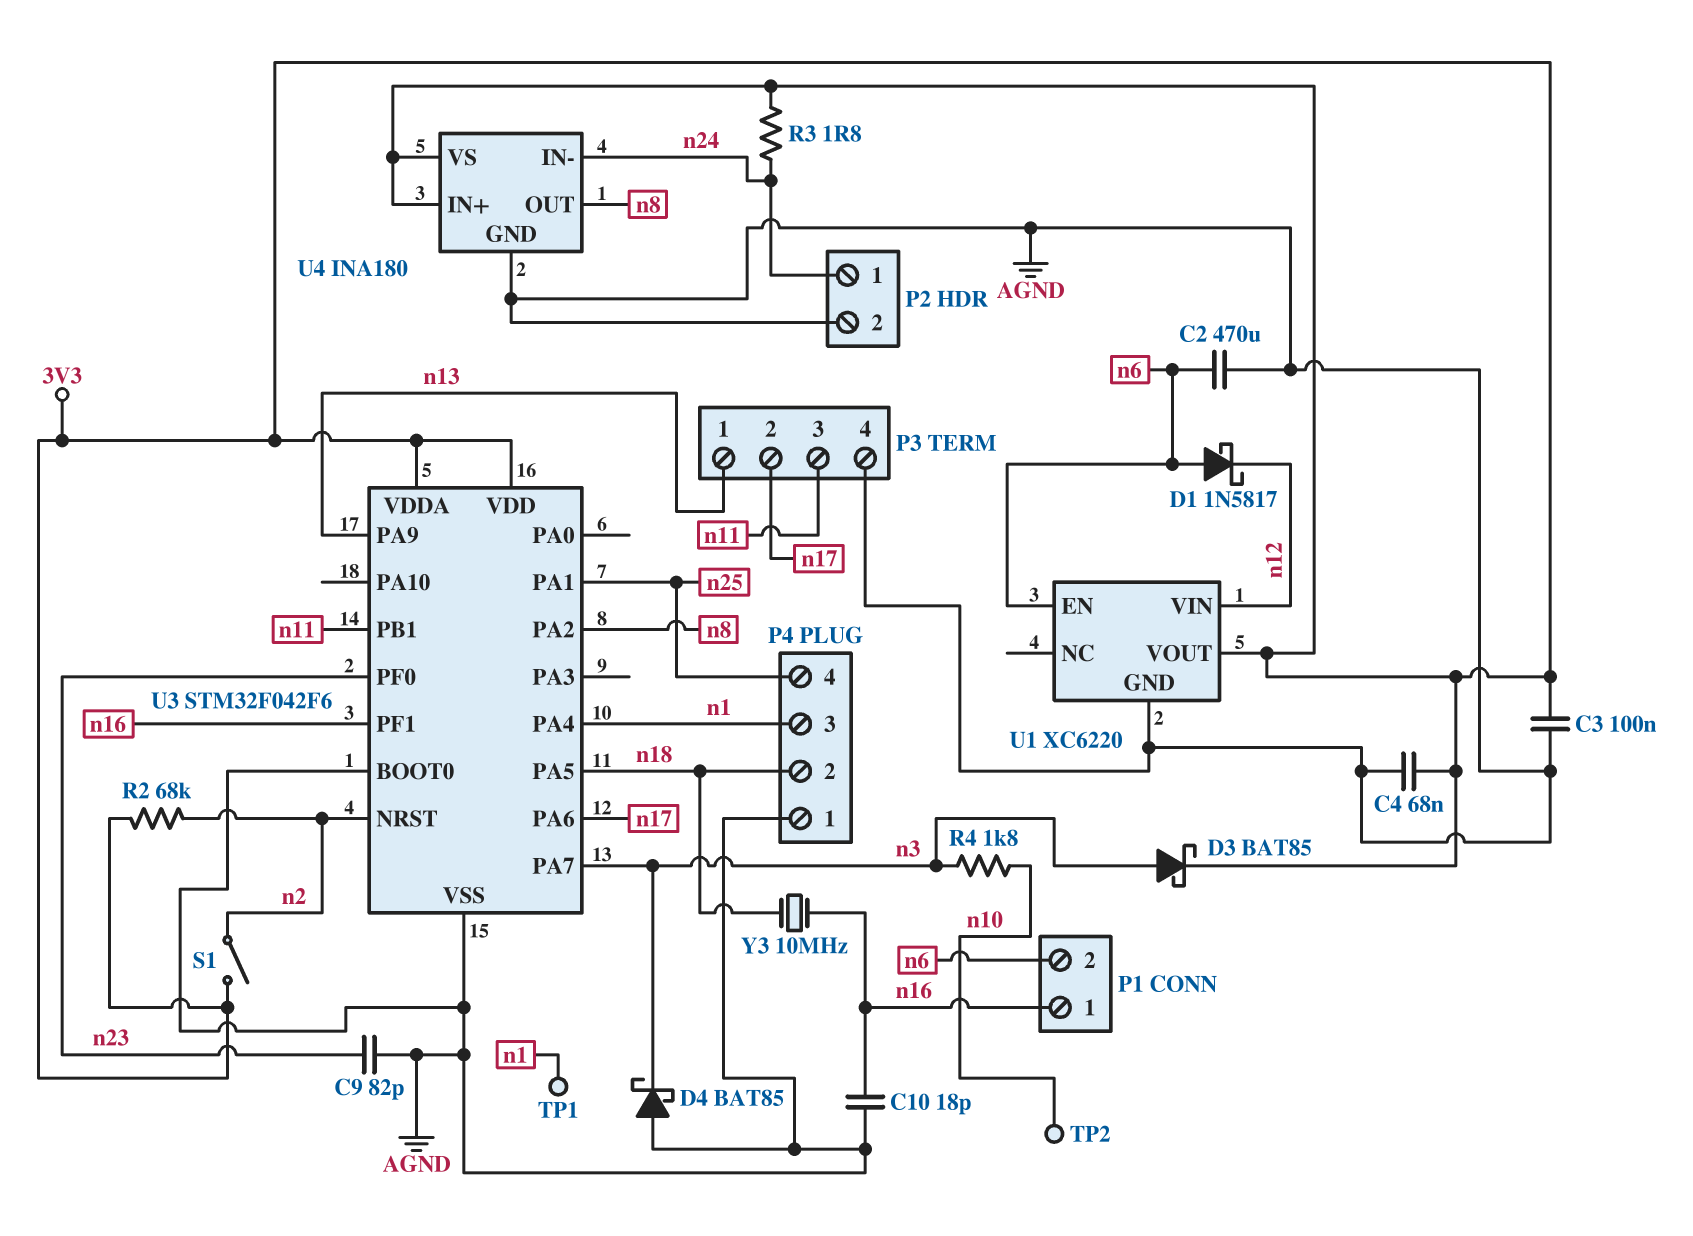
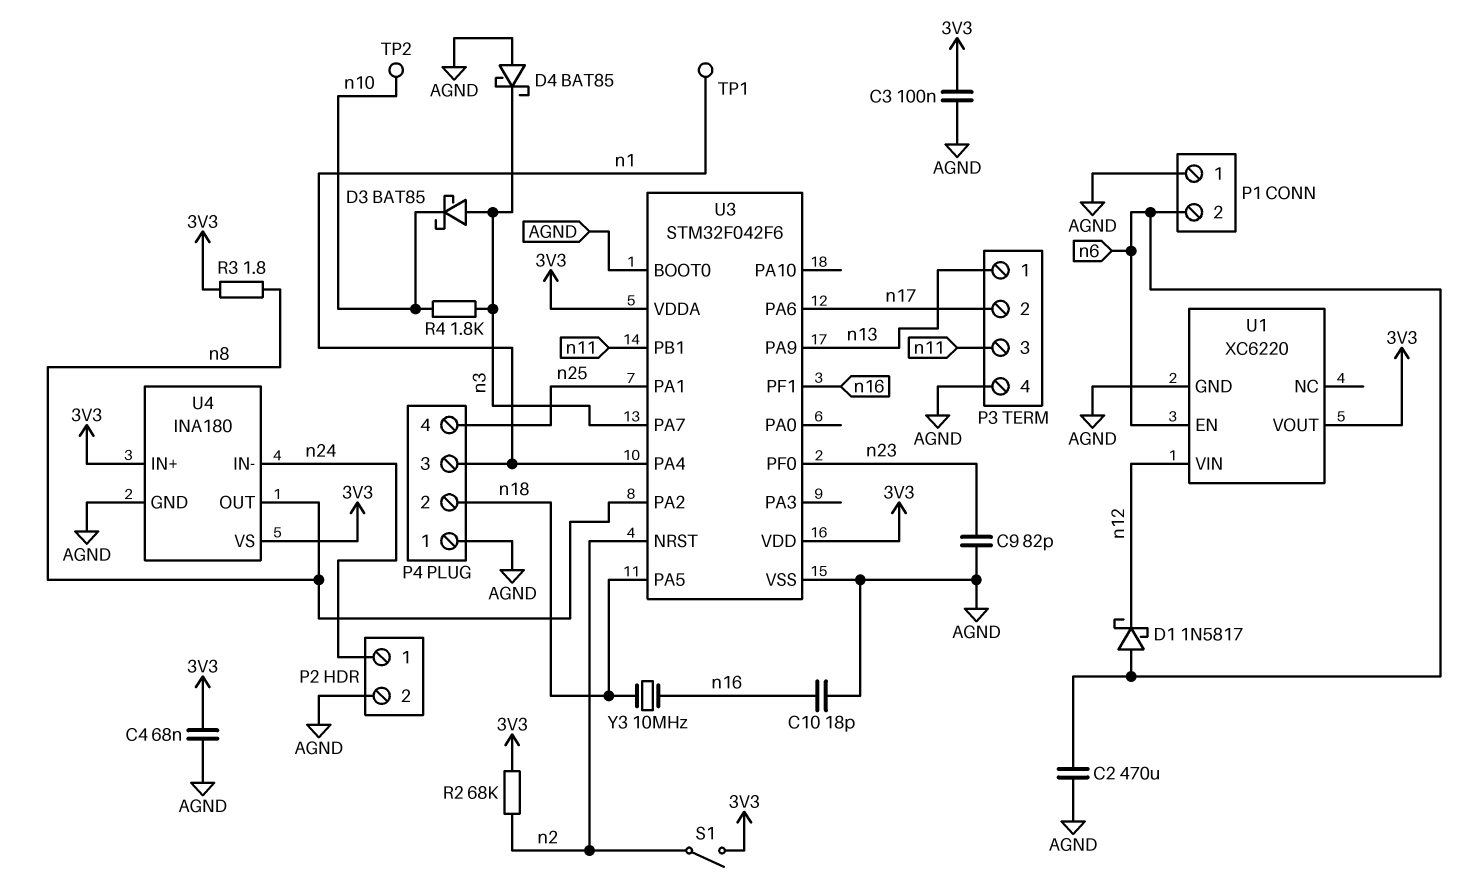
D3: schottky BAT85 (A n3, K 3V3) -> schottky BAT85 (A n3, K n10)
P1 pin 1: n16 -> AGND
R3: 1.8 (3V3, n24) -> 1.8 (3V3, n8)

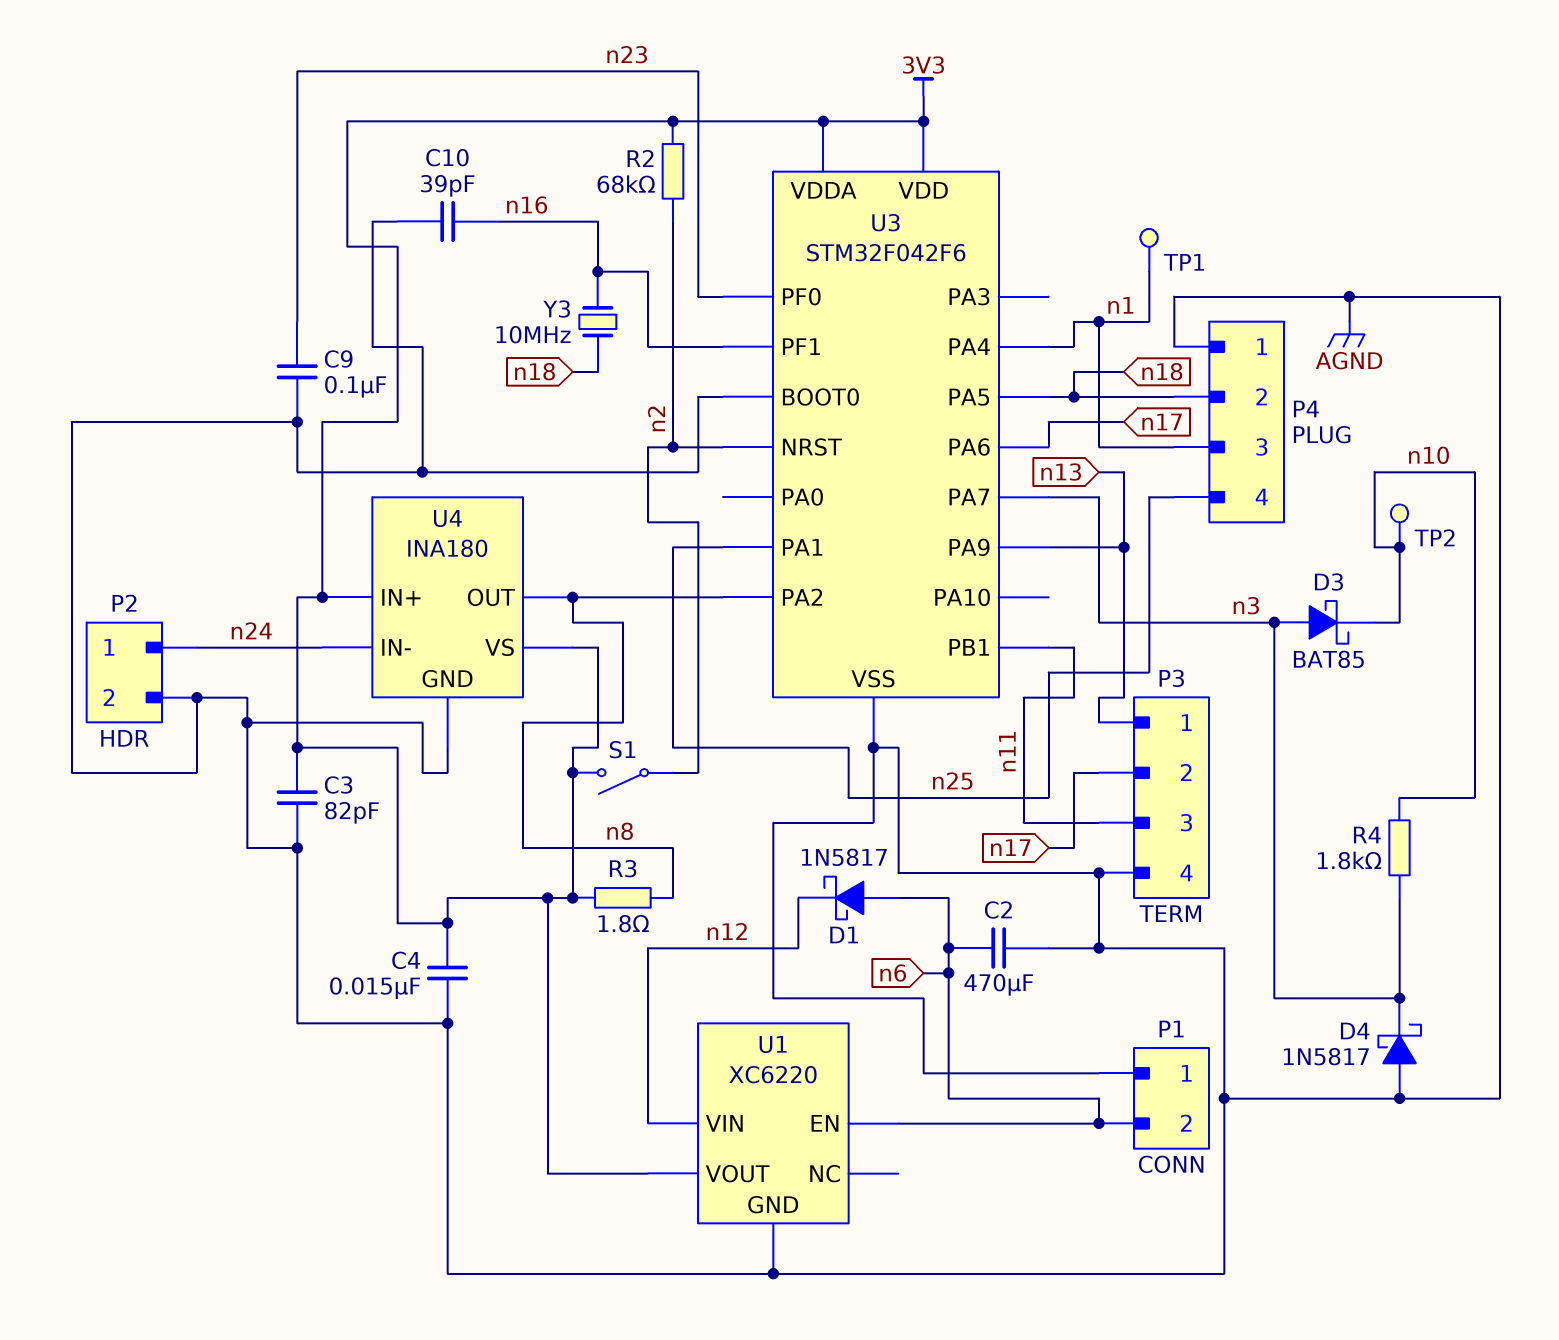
C3: 100nF (3V3, AGND) -> 82pF (3V3, AGND)
C4: 68nF (3V3, AGND) -> 15nF (3V3, AGND)
C9: 82pF (AGND, n23) -> 100nF (AGND, n23)
C10: 18pF (AGND, n16) -> 39pF (AGND, n16)
D4: schottky BAT85 (A AGND, K n3) -> schottky 1N5817 (A AGND, K n3)

